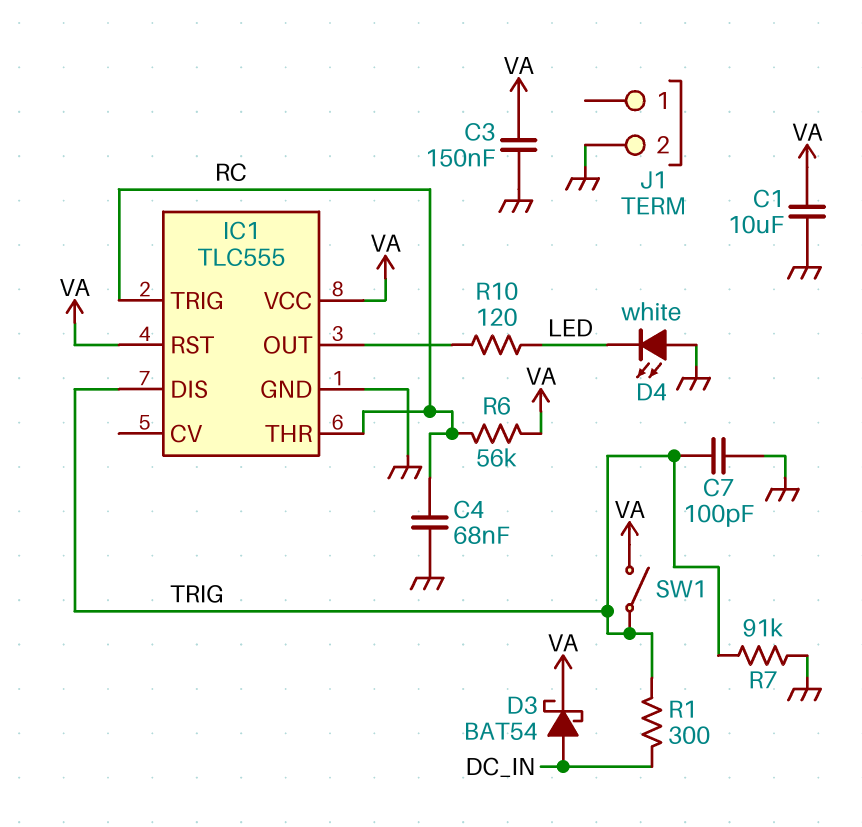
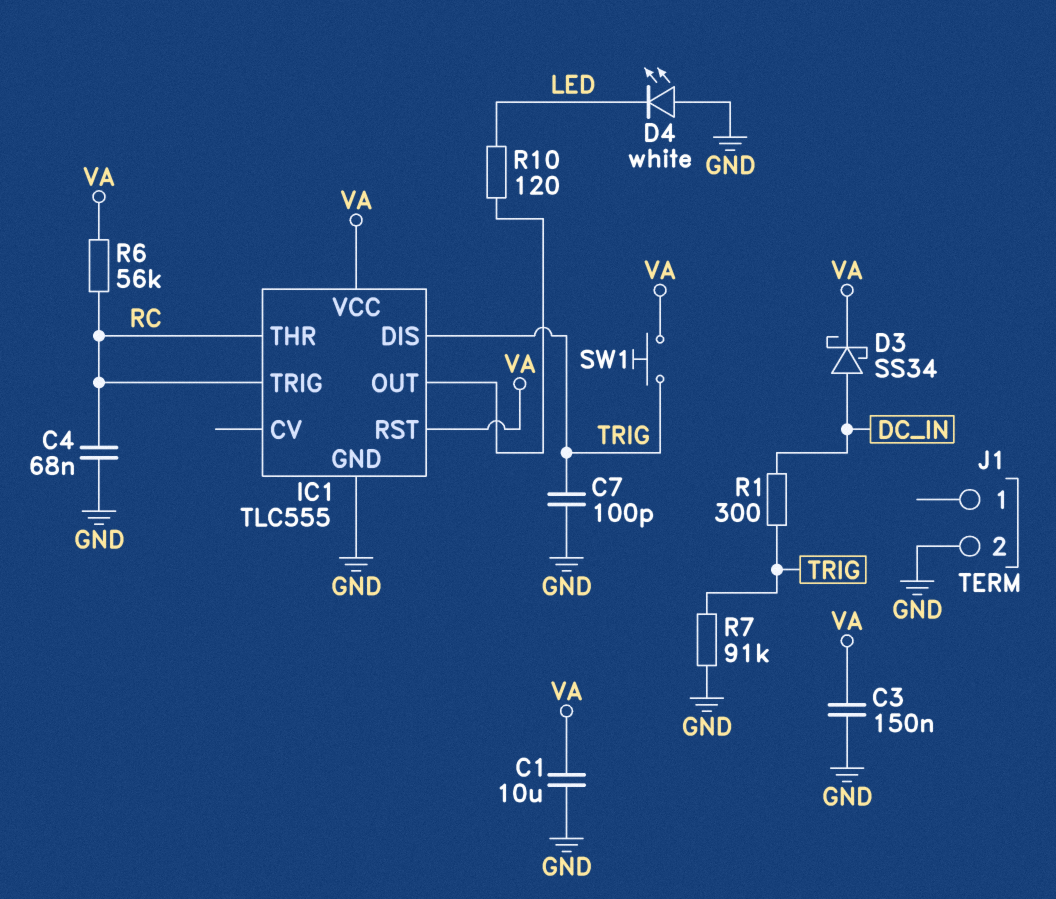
D3: schottky BAT54 (A DC_IN, K VA) -> schottky SS34 (A DC_IN, K VA)
SW1: switch (TRIG, VA) -> button (TRIG, VA)

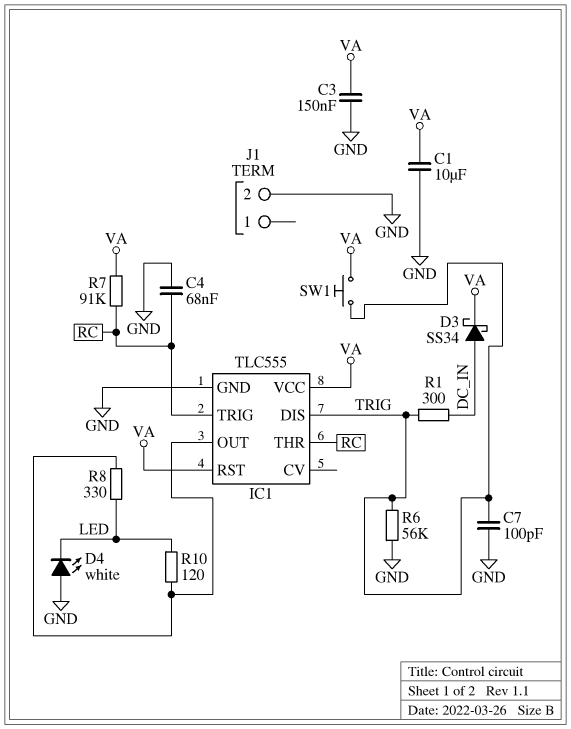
R6: 56k (RC, VA) -> 56k (GND, TRIG)
R7: 91k (GND, TRIG) -> 91k (RC, VA)
R8: none -> 330 (IC1/OUT, LED)

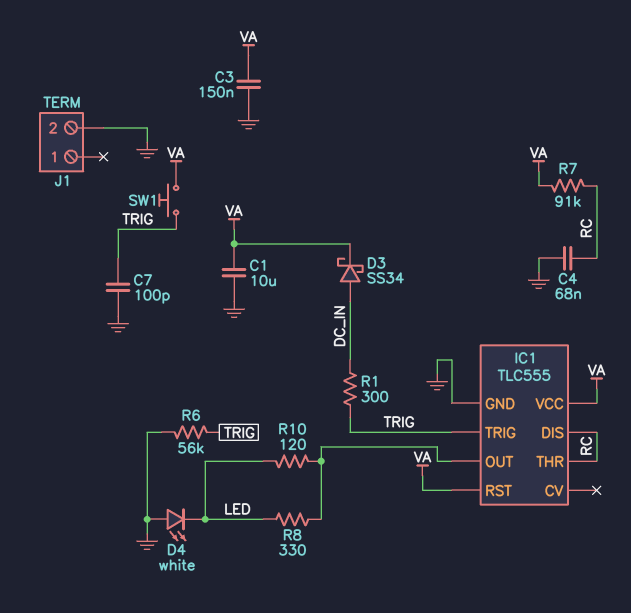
IC1 pin DIS: TRIG -> RC
IC1 pin TRIG: RC -> TRIG

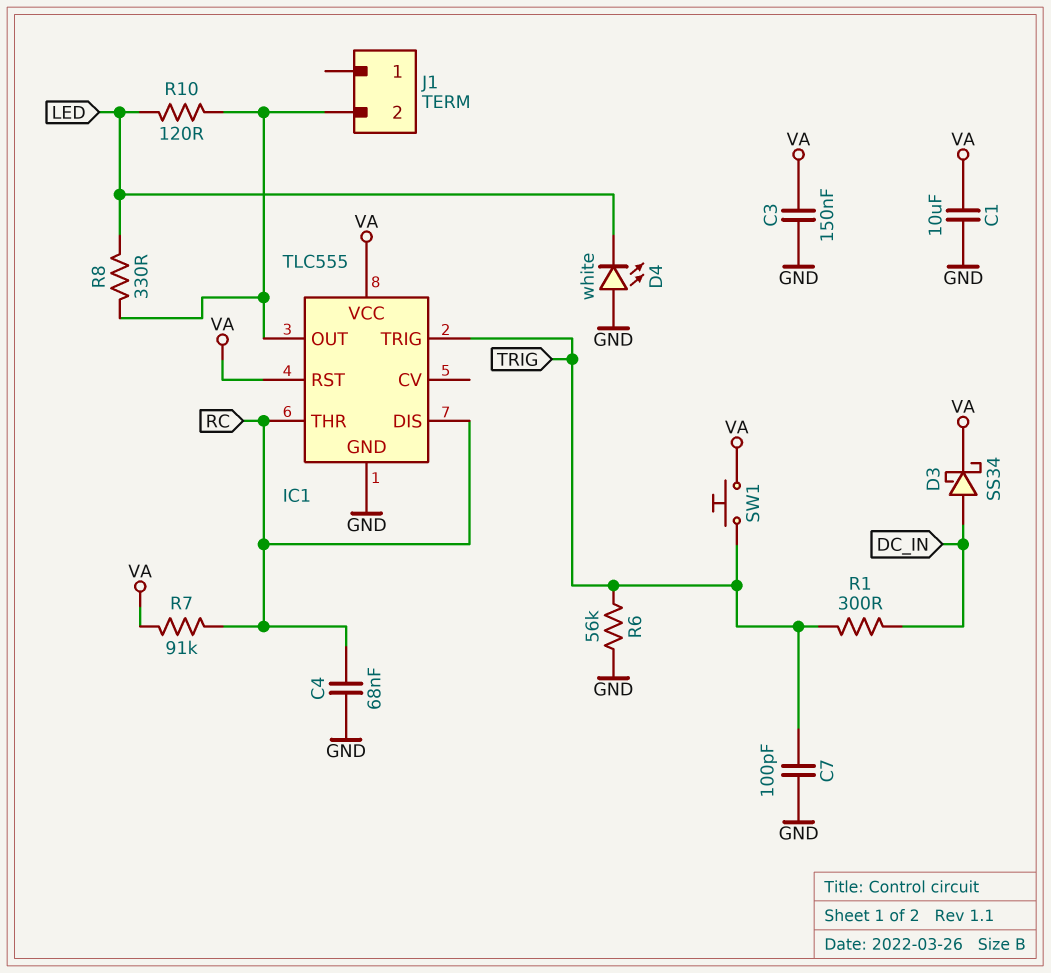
J1 pin 2: GND -> IC1/OUT

